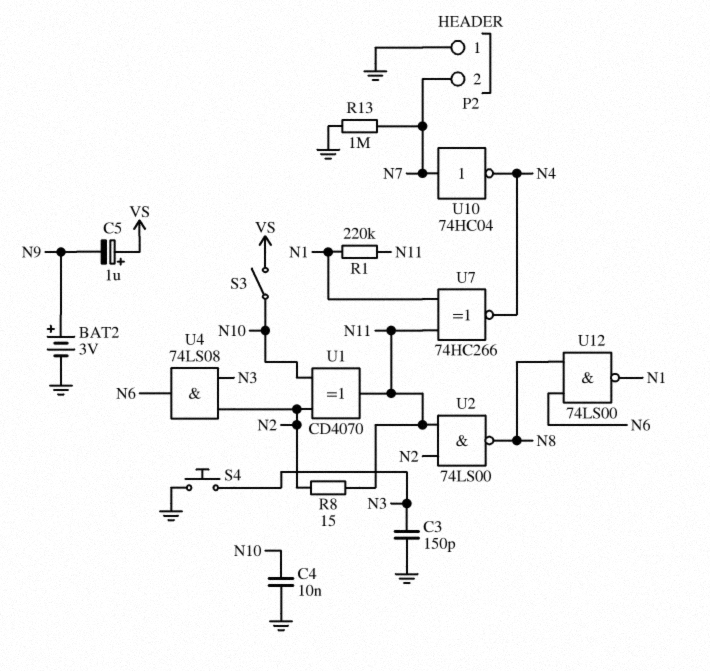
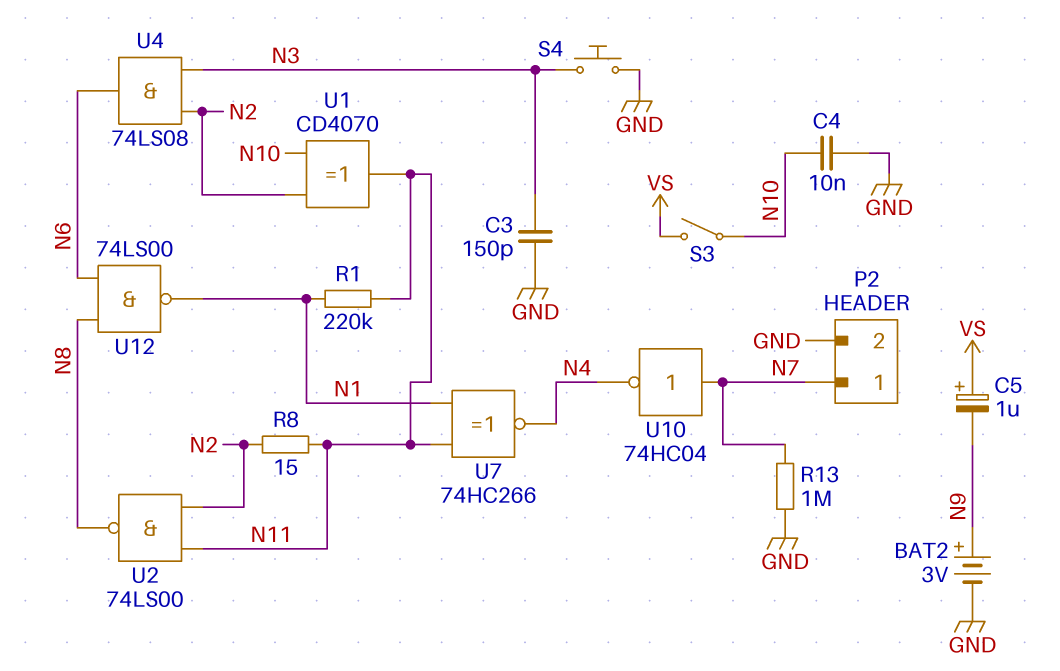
P2 pin 1: GND -> N7
P2 pin 2: N7 -> GND

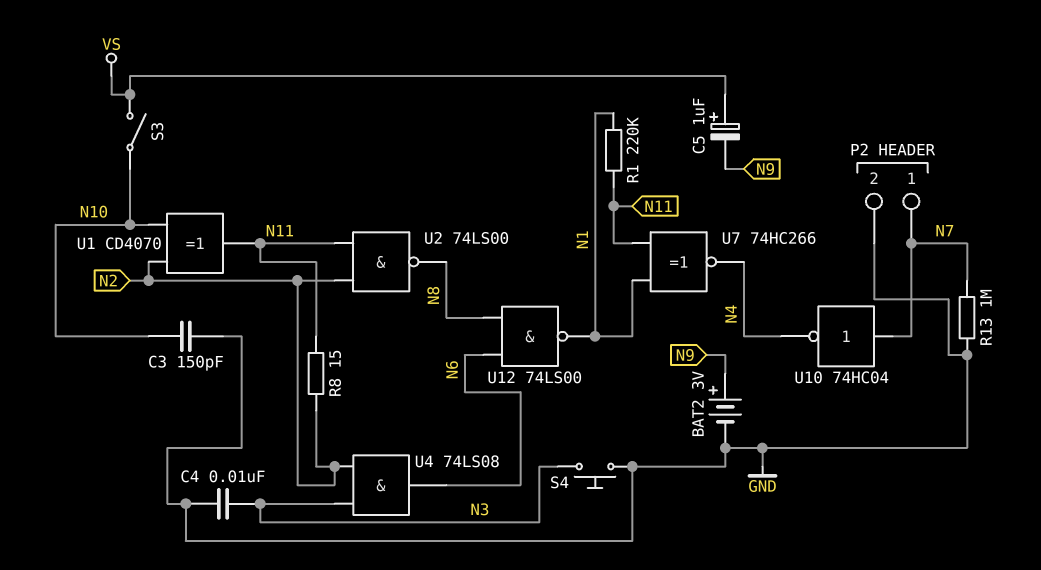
C3: 150pF (GND, N3) -> 150pF (GND, N10)
C4: 10nF (GND, N10) -> 10nF (GND, N3)

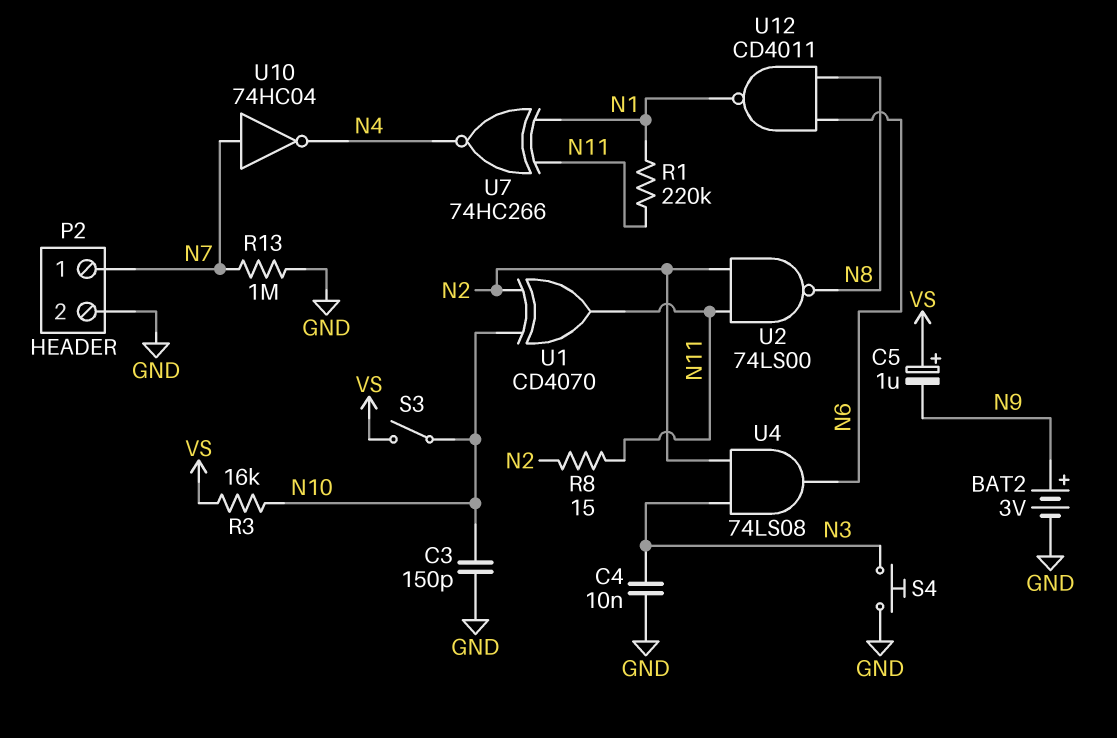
R3: none -> 16k (N10, VS)
U12: NAND 74LS00 (in N6, in N8, out N1) -> NAND CD4011 (in N6, in N8, out N1)

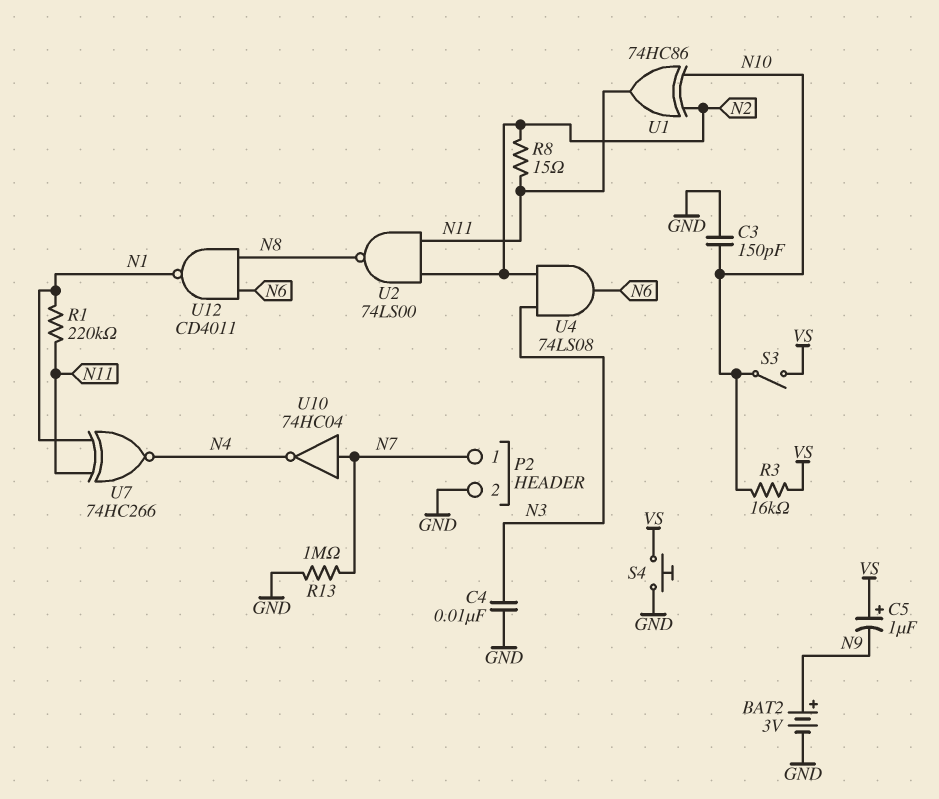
S4: button (GND, N3) -> button (GND, VS)
U1: XOR CD4070 (in N2, in N10, out N11) -> XOR 74HC86 (in N2, in N10, out N11)

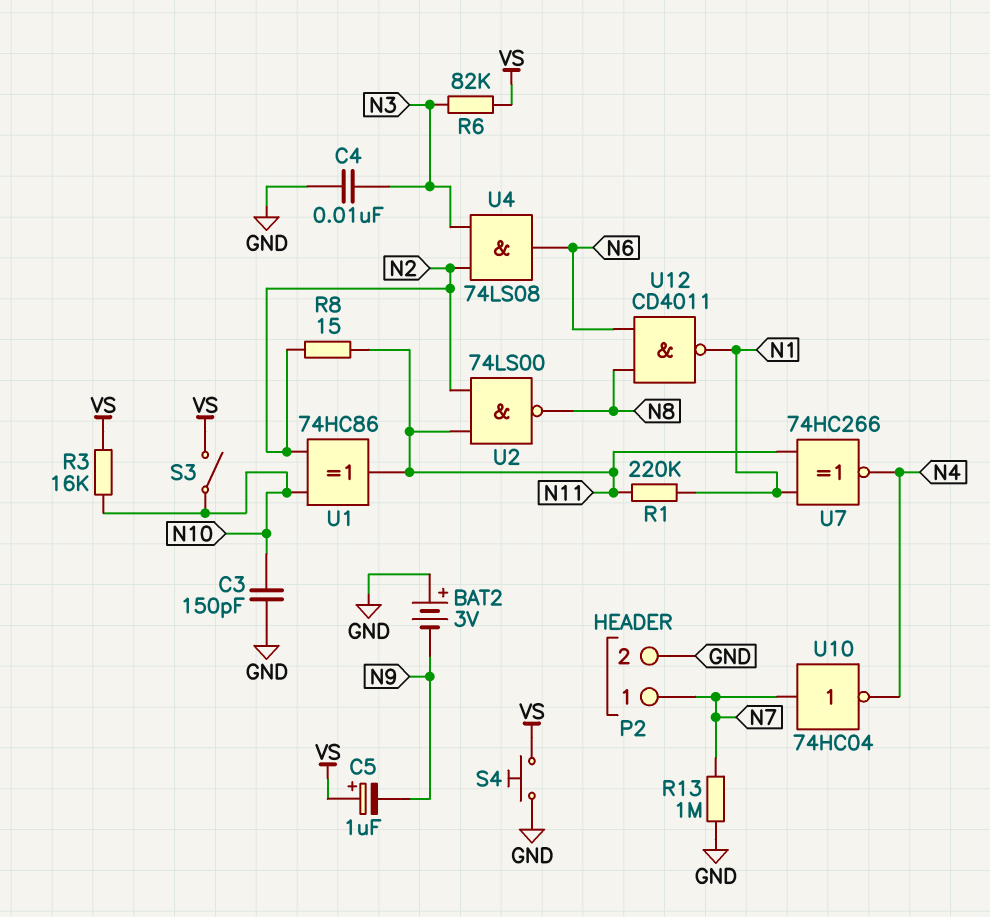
BAT2: 3V (plus N9, minus GND) -> 3V (plus GND, minus N9)
R6: none -> 82k (N3, VS)

